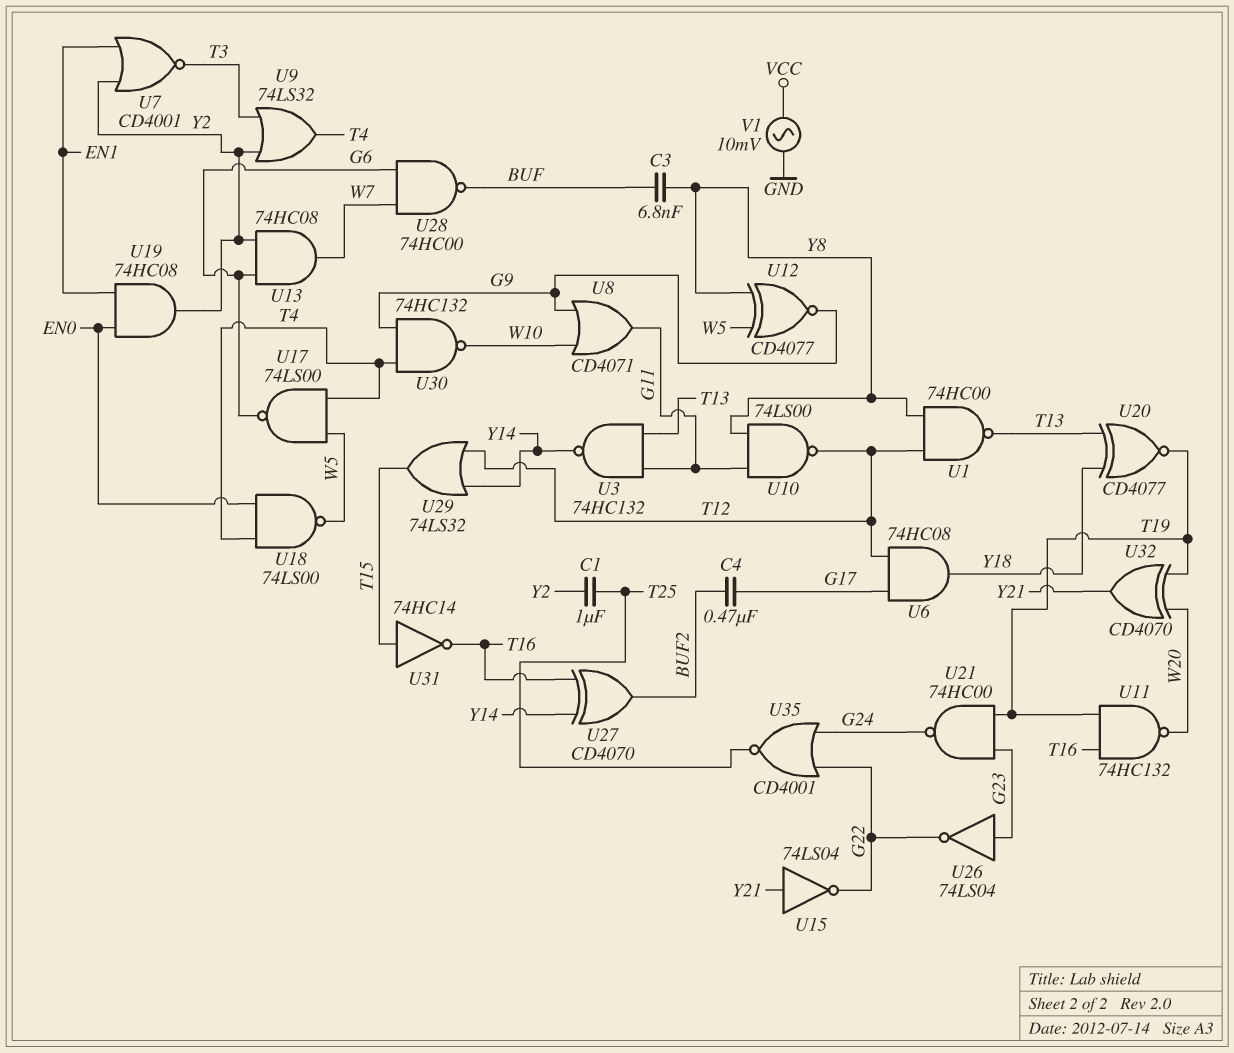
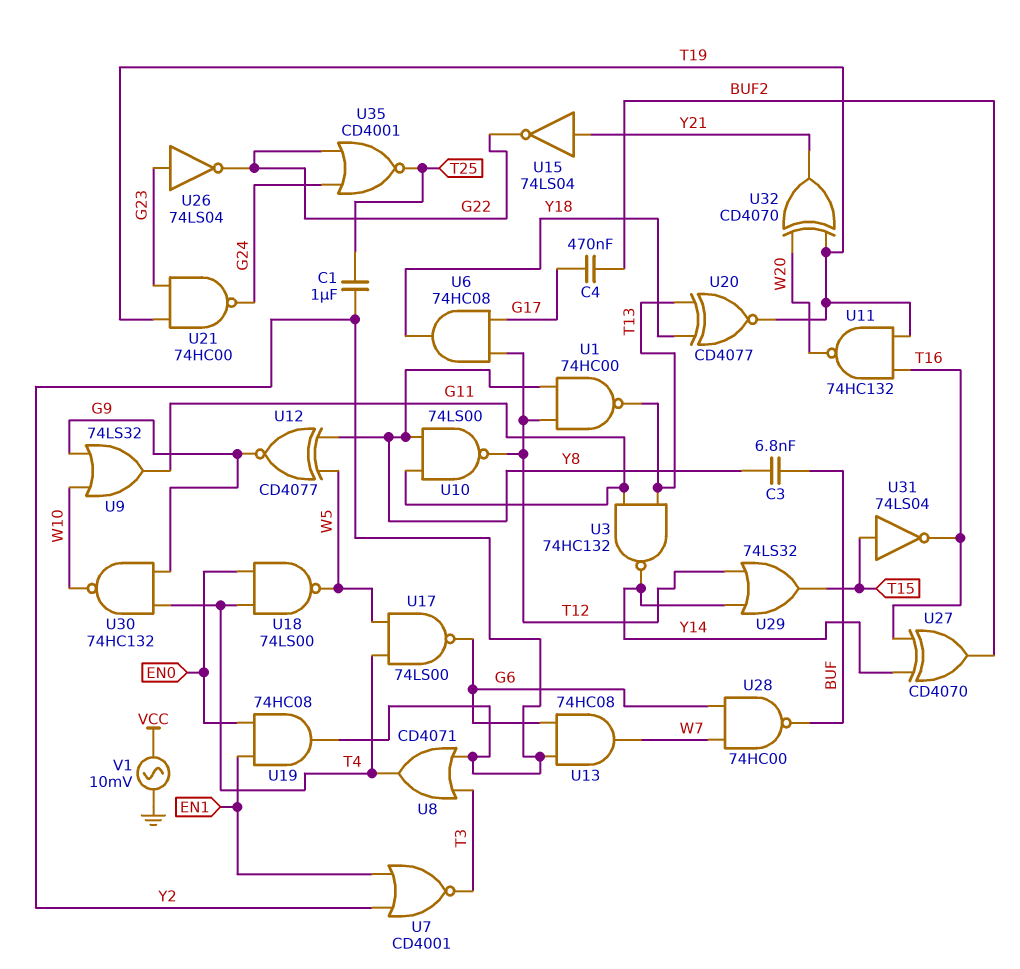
U8: OR CD4071 (in G9, in W10, out G11) -> OR CD4071 (in T3, in Y2, out T4)
U9: OR 74LS32 (in T3, in Y2, out T4) -> OR 74LS32 (in G9, in W10, out G11)
U31: NOT 74HC14 (in T15, out T16) -> NOT 74LS04 (in T15, out T16)

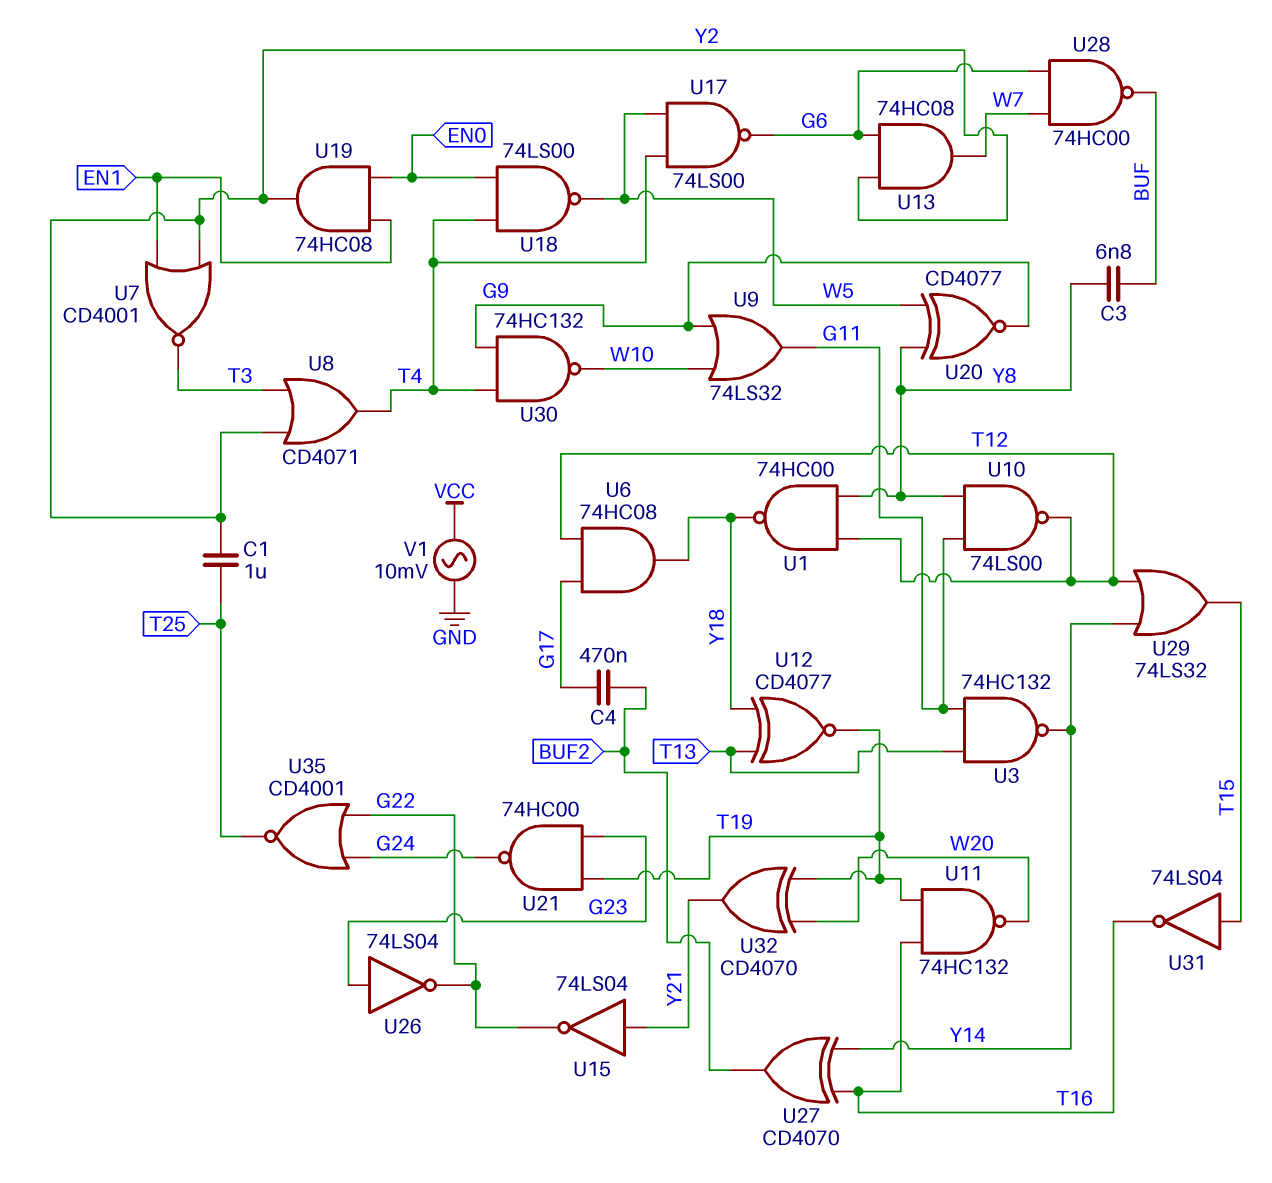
U1: NAND 74HC00 (in T12, in Y8, out T13) -> NAND 74HC00 (in T12, in Y8, out Y18)
U12: XNOR CD4077 (in W5, in Y8, out G9) -> XNOR CD4077 (in T13, in Y18, out T19)
U20: XNOR CD4077 (in T13, in Y18, out T19) -> XNOR CD4077 (in W5, in Y8, out G9)

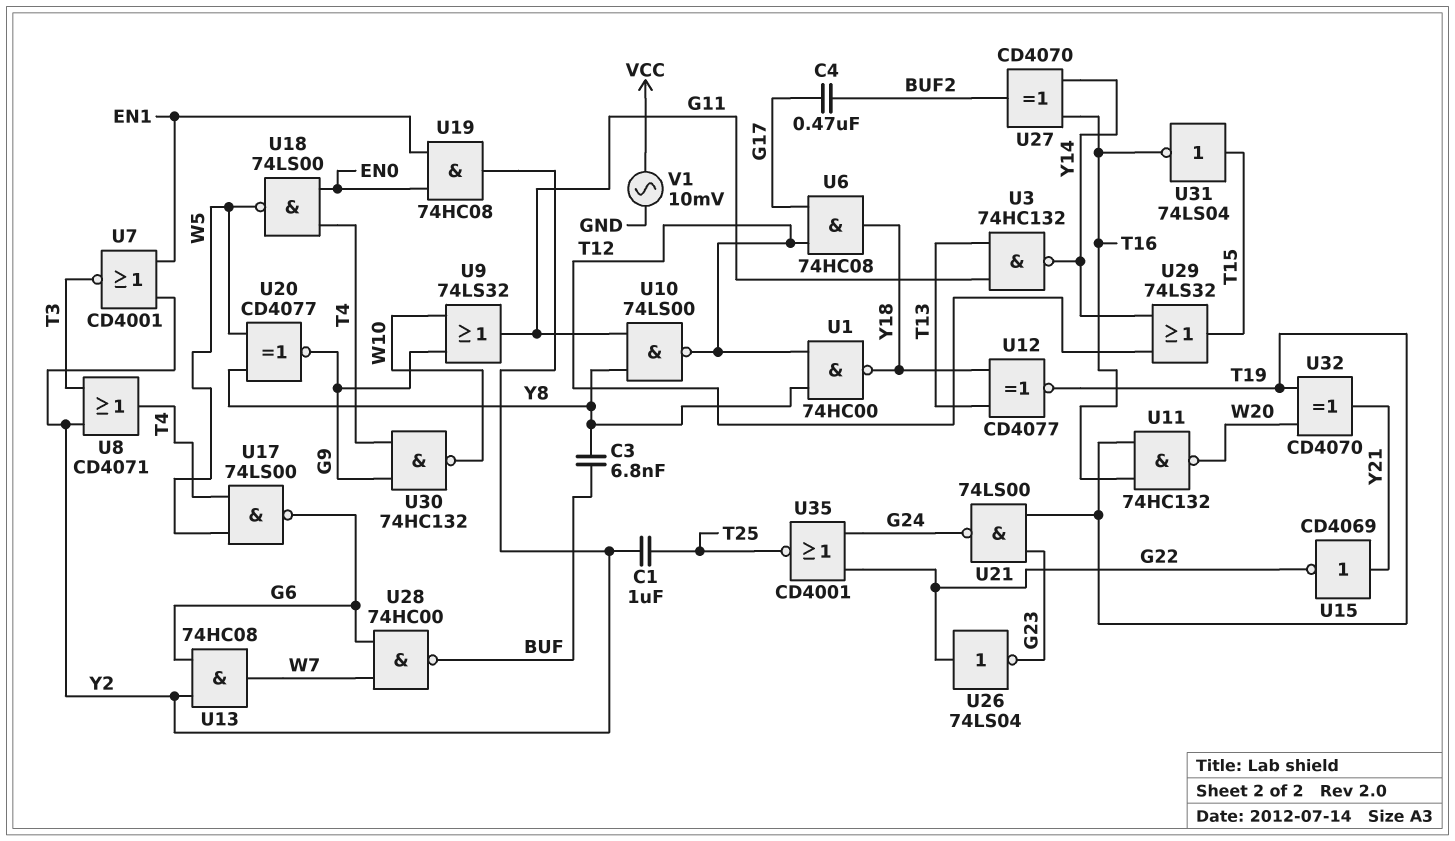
U15: NOT 74LS04 (in Y21, out G22) -> NOT CD4069 (in Y21, out G22)
U21: NAND 74HC00 (in G23, in T19, out G24) -> NAND 74LS00 (in G23, in T19, out G24)
U26: NOT 74LS04 (in G23, out G22) -> NOT 74LS04 (in G22, out G23)

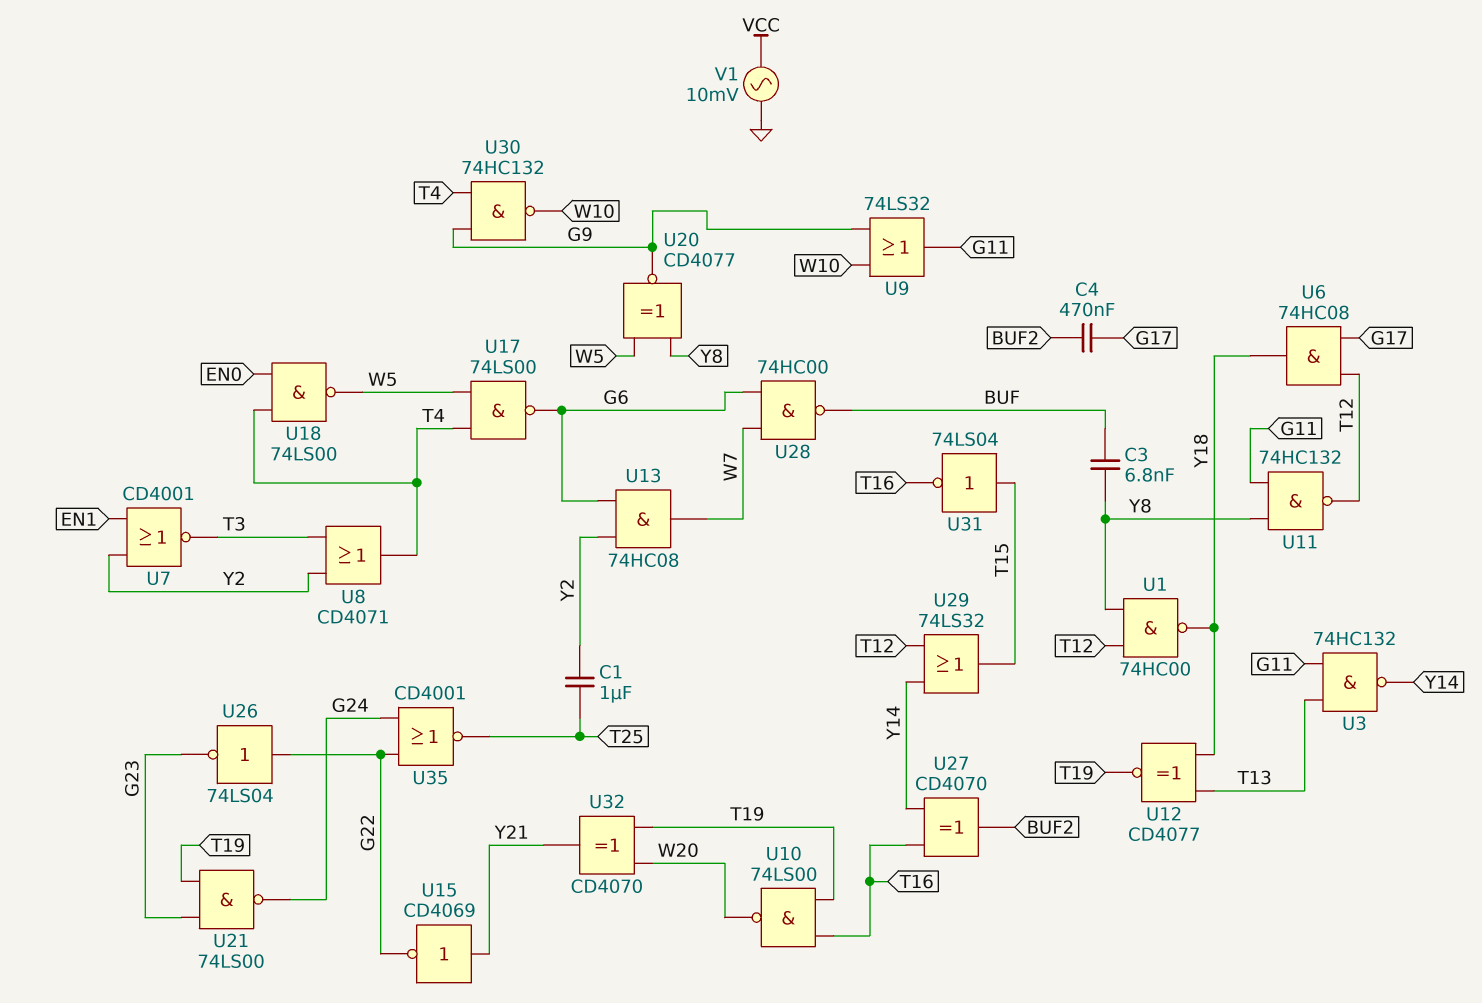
U10: NAND 74LS00 (in G11, in Y8, out T12) -> NAND 74LS00 (in T16, in T19, out W20)
U11: NAND 74HC132 (in T16, in T19, out W20) -> NAND 74HC132 (in G11, in Y8, out T12)
U19: AND 74HC08 (in EN0, in EN1, out Y2) -> none

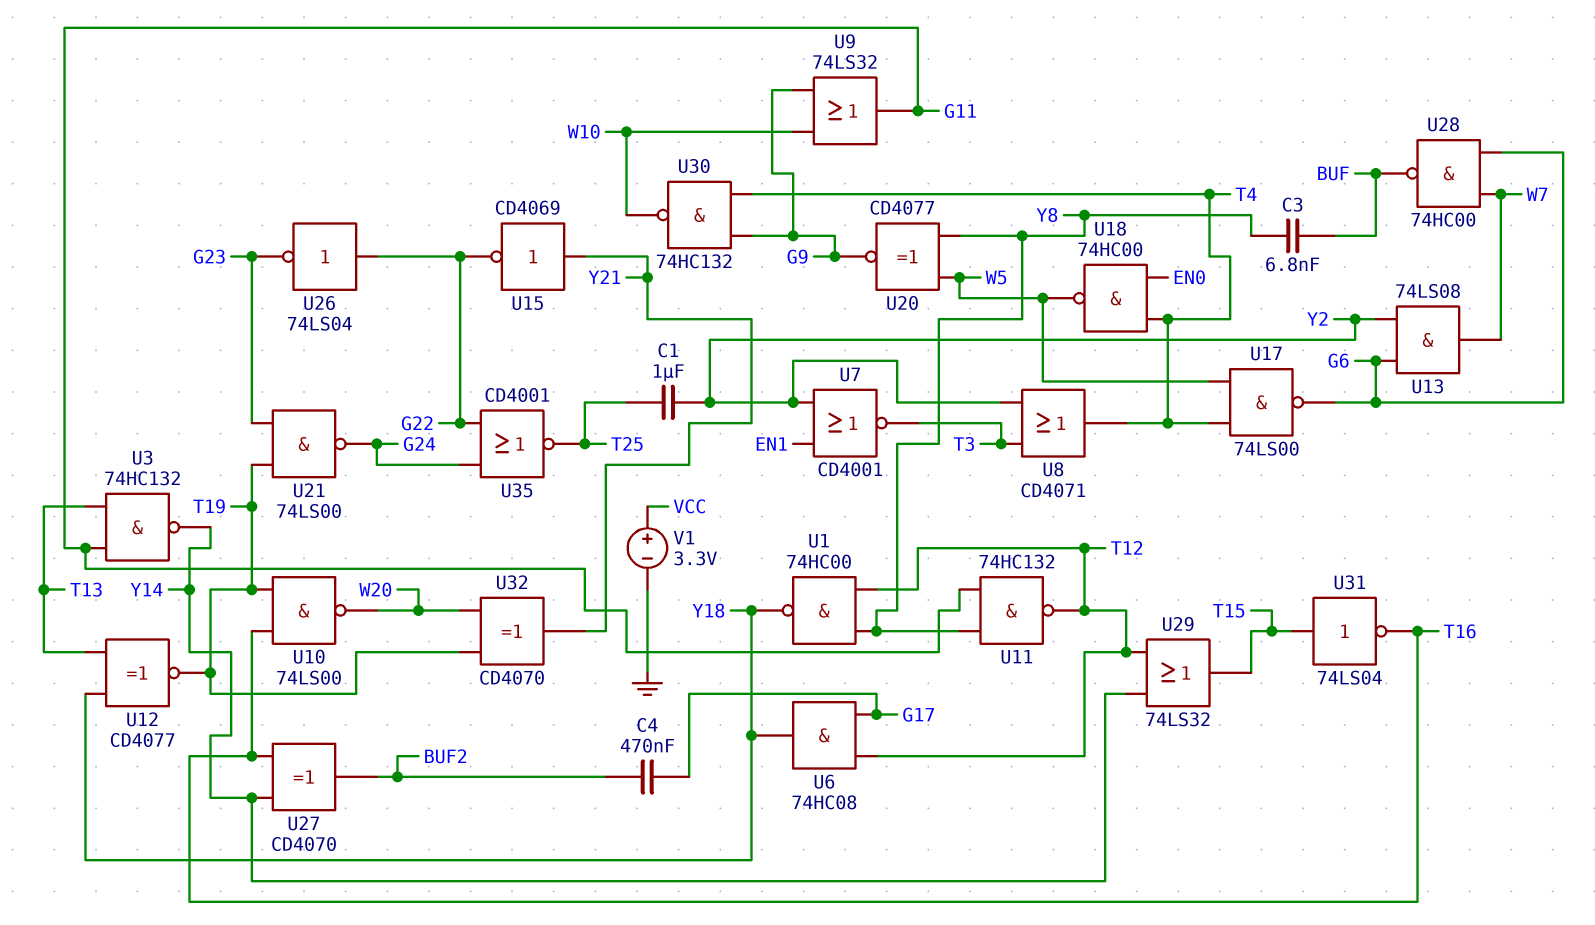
U13: AND 74HC08 (in G6, in Y2, out W7) -> AND 74LS08 (in G6, in Y2, out W7)
U18: NAND 74LS00 (in EN0, in T4, out W5) -> NAND 74HC00 (in EN0, in T4, out W5)
V1: AC 10mV (GND, VCC) -> 3.3V (plus VCC, minus GND)

